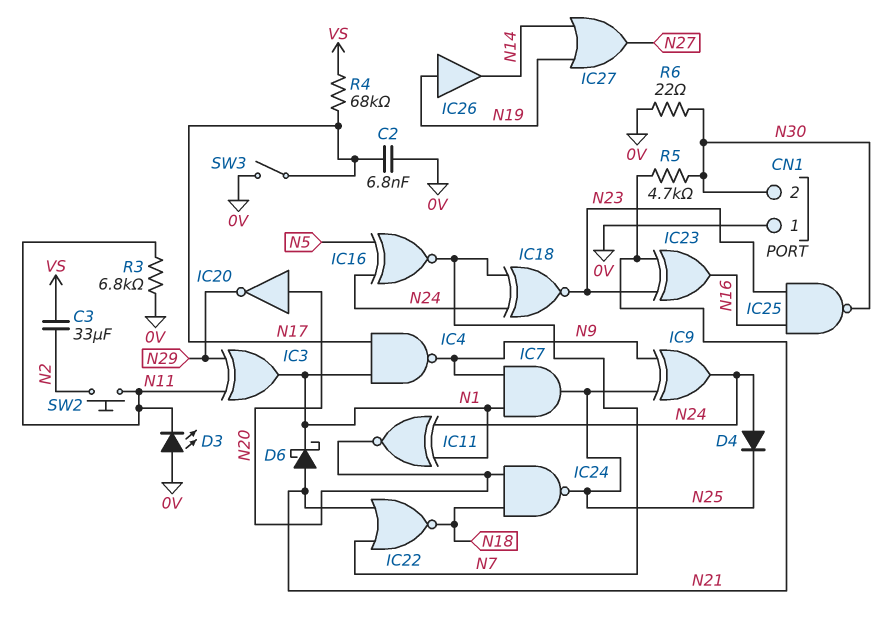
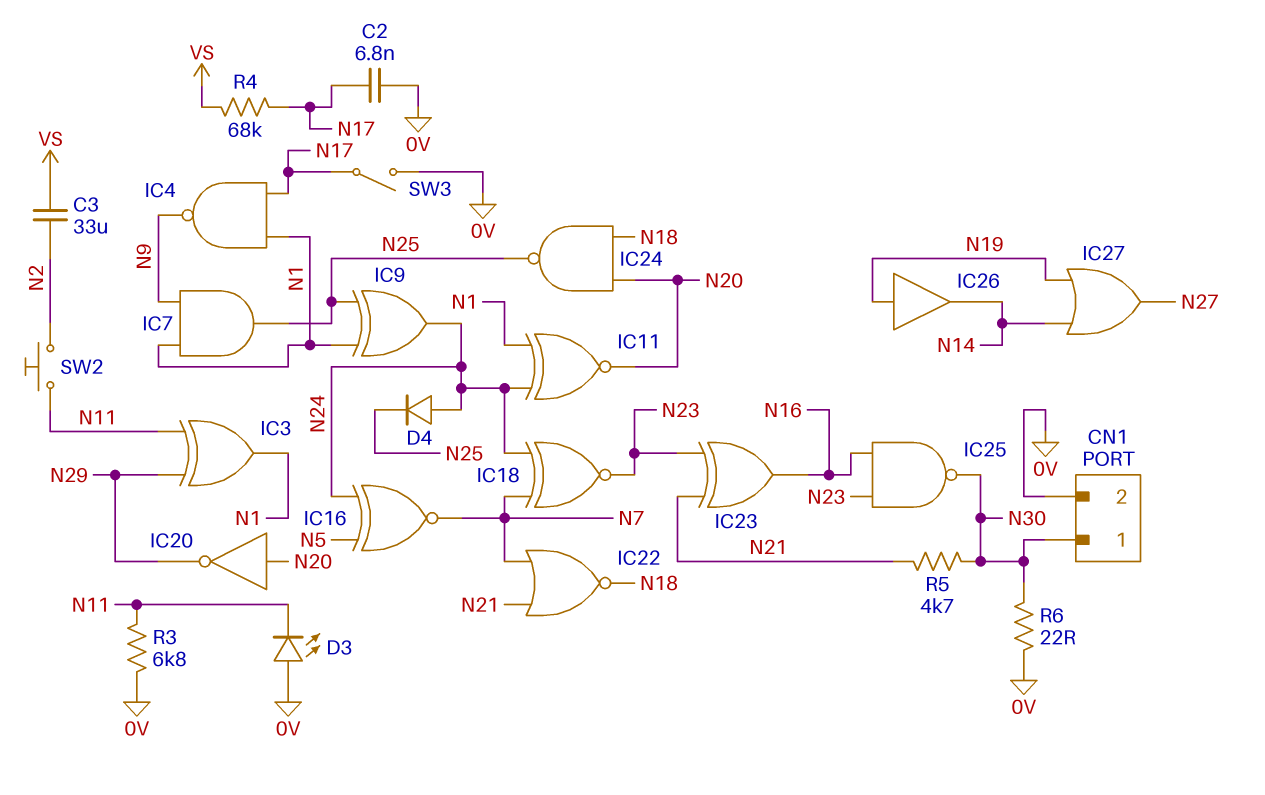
CN1 pin 1: 0V -> N30
CN1 pin 2: N30 -> 0V
D6: schottky (A N21, K N1) -> none
IC9: XOR (in N9, in N25, out N24) -> XOR (in N1, in N25, out N24)

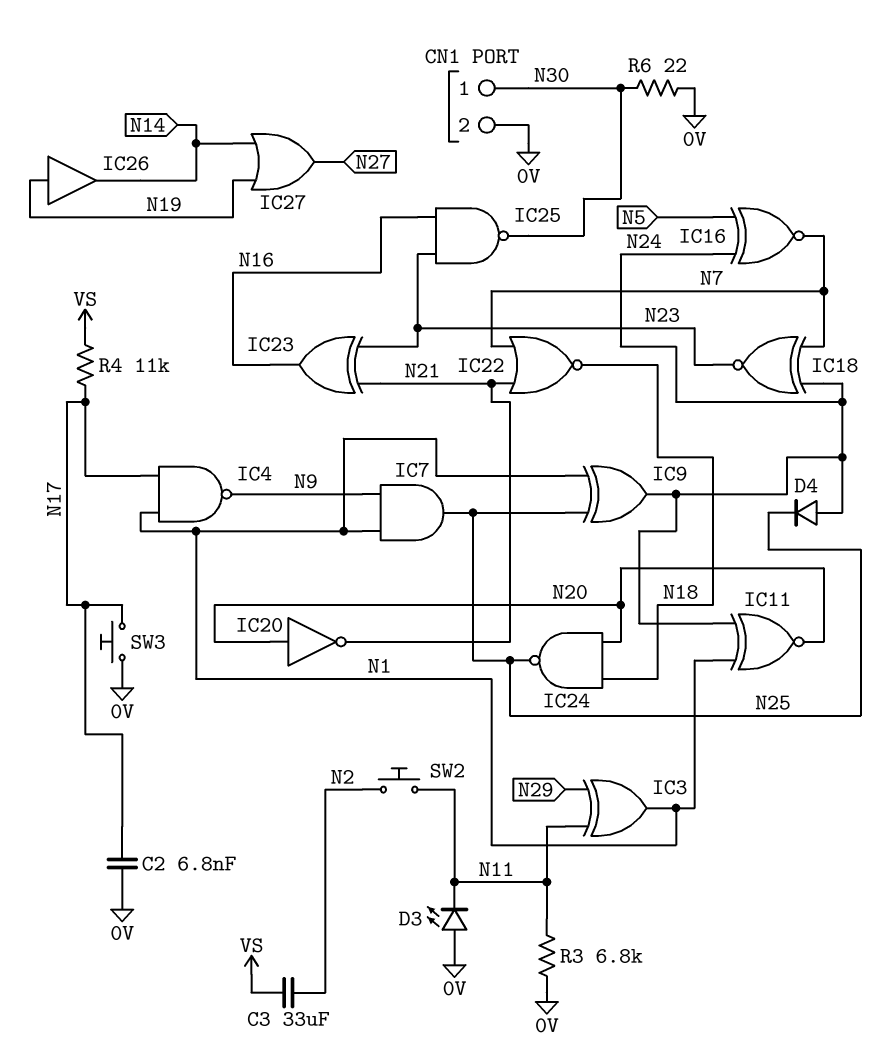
IC20: NOT (in N20, out N29) -> NOT (in N20, out N21)
R4: 68k (N17, VS) -> 11k (N17, VS)
R5: 4.7k (N21, N30) -> none
SW3: switch (0V, N17) -> button (0V, N17)

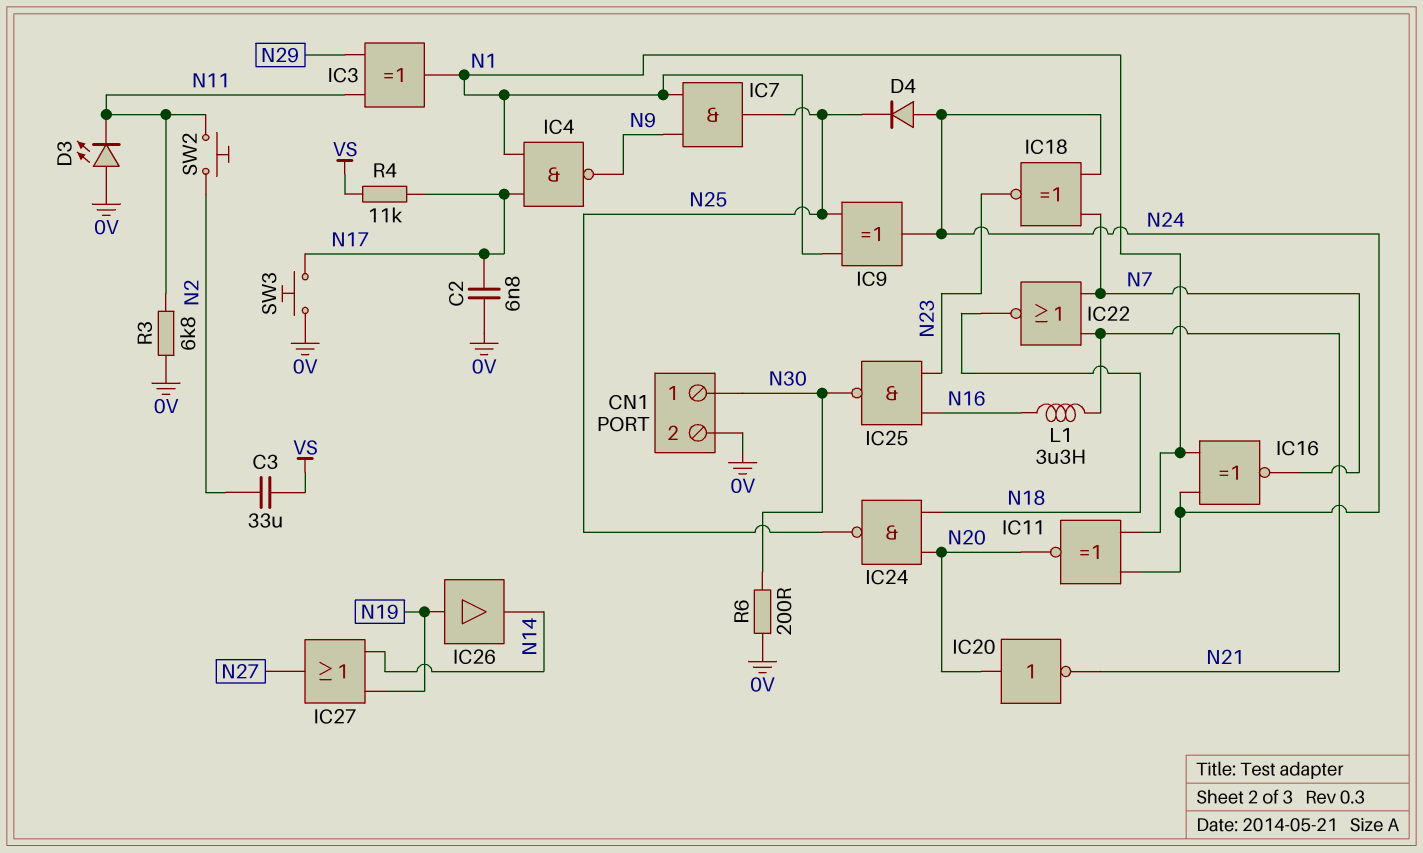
IC16: XNOR (in N5, in N24, out N7) -> XNOR (in N1, in N24, out N7)
IC23: XOR (in N21, in N23, out N16) -> none
L1: none -> 3.3uH (N16, N21)
R6: 22 (0V, N30) -> 200 (0V, N30)

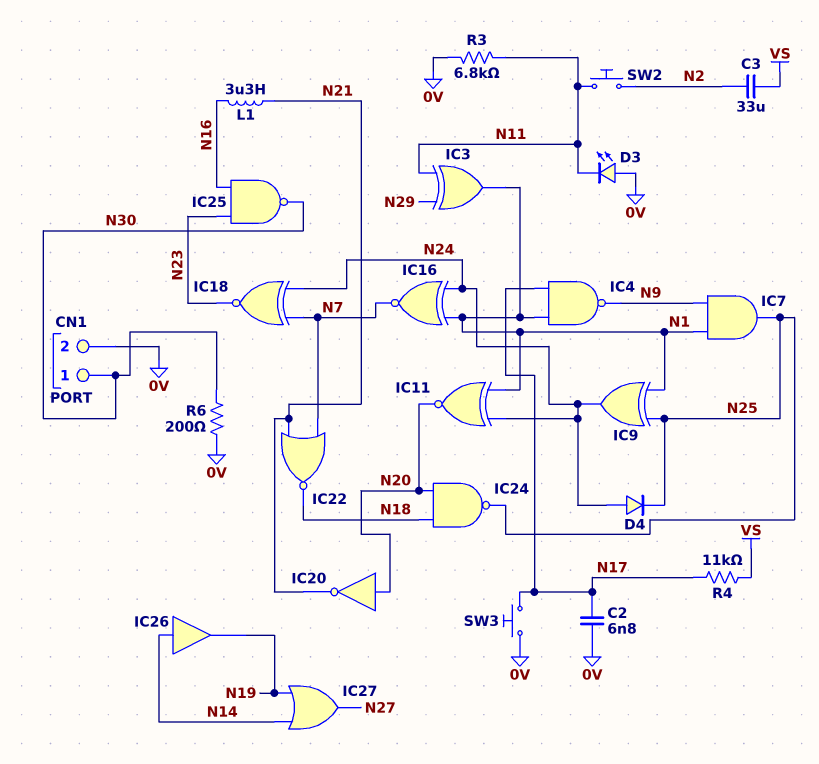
IC26: buffer (in N19, out N14) -> buffer (in N14, out N19)

